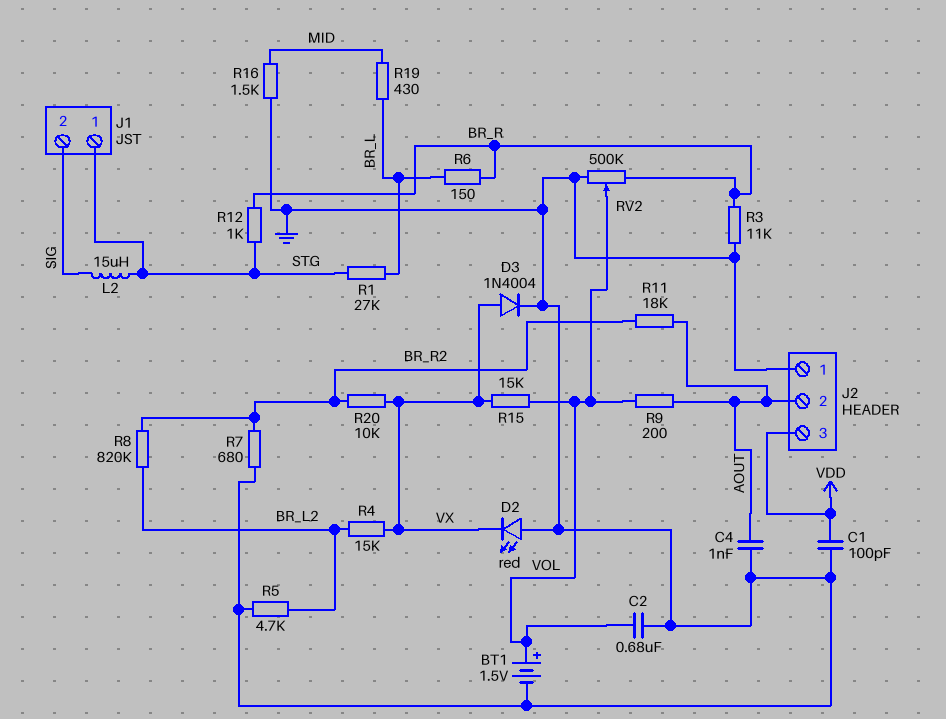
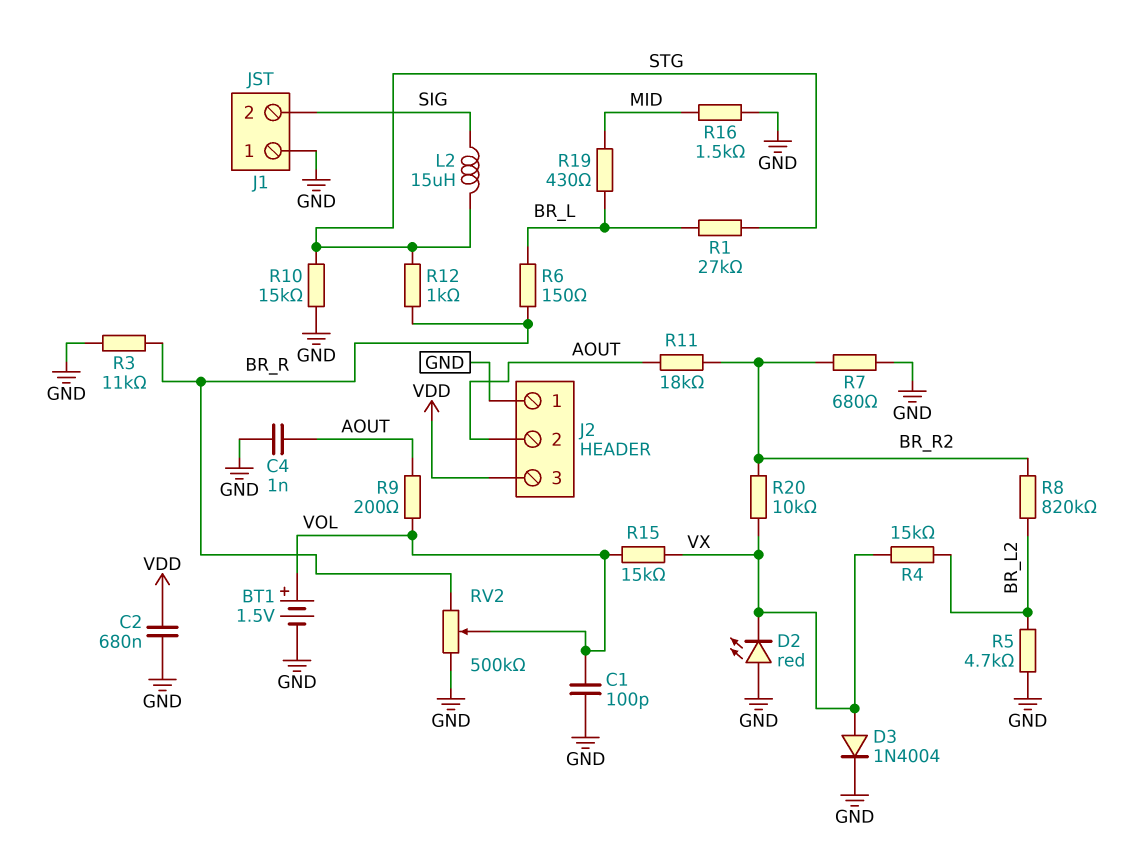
C1: 100pF (GND, VDD) -> 100pF (GND, VOL)
C2: 680nF (GND, VOL) -> 680nF (GND, VDD)
J1 pin 1: STG -> GND
R10: none -> 15k (GND, STG)

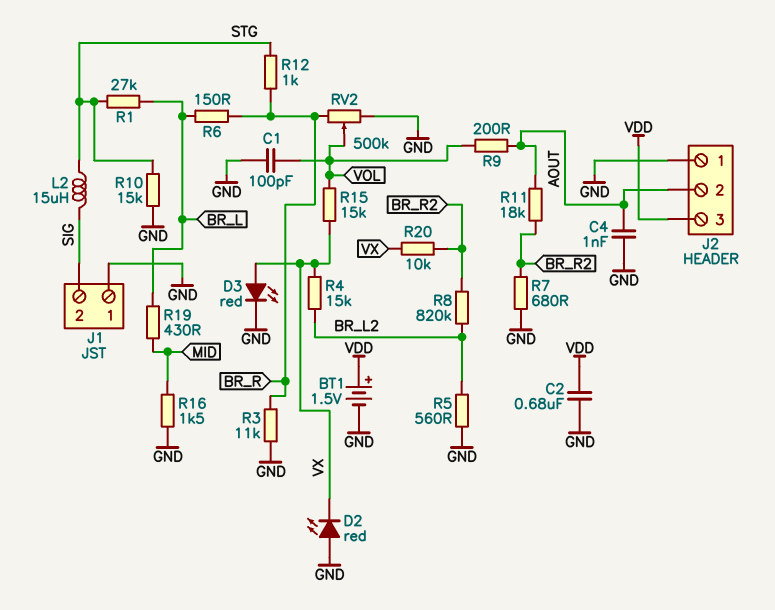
BT1: 1.5V (plus VOL, minus GND) -> 1.5V (plus VDD, minus GND)
D3: diode 1N4004 (A VX, K GND) -> LED red (A VX, K GND)
R5: 4.7k (BR_L2, GND) -> 560 (BR_L2, GND)

